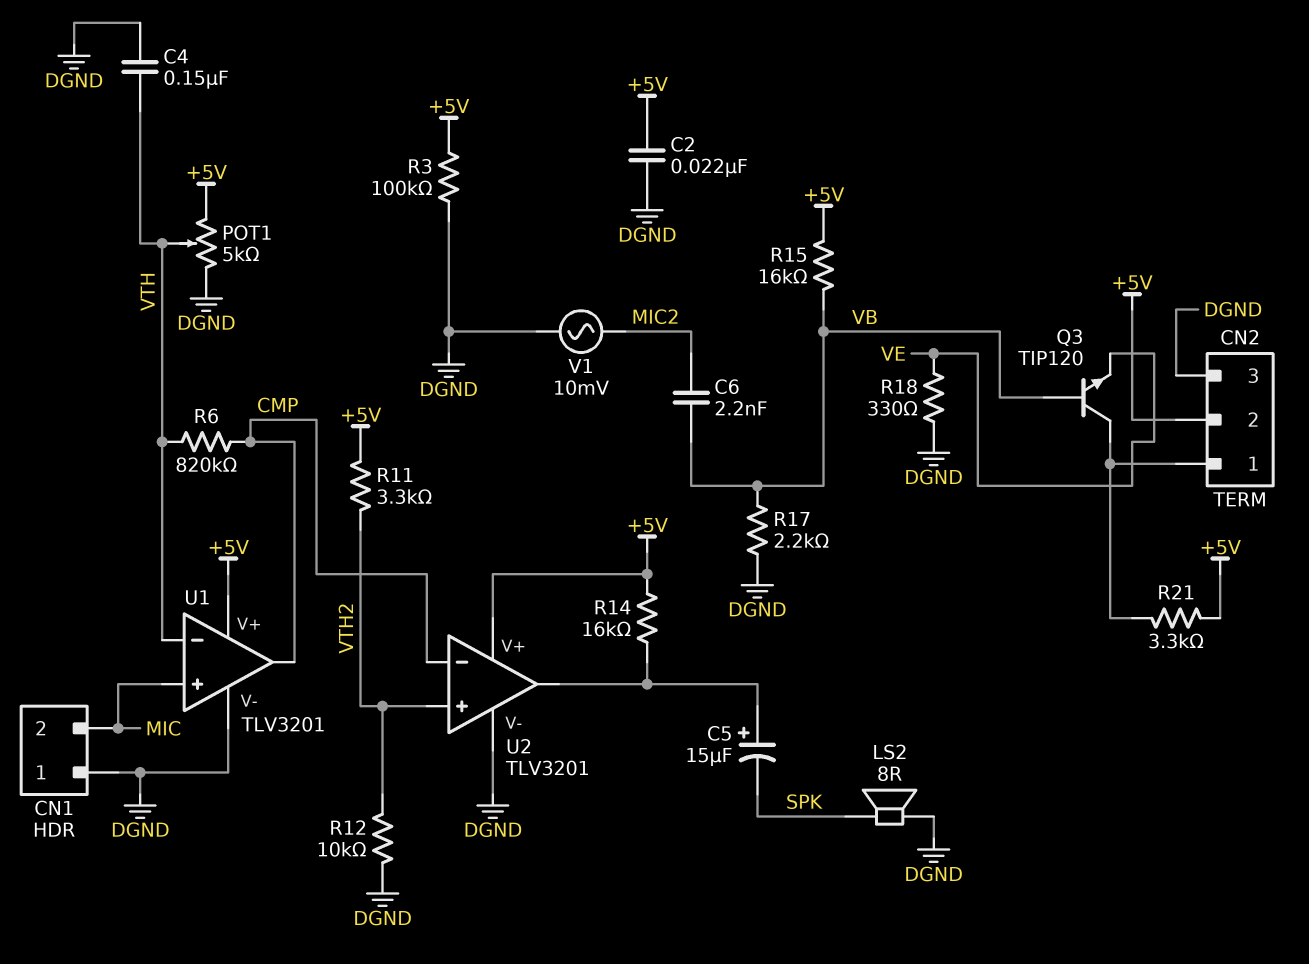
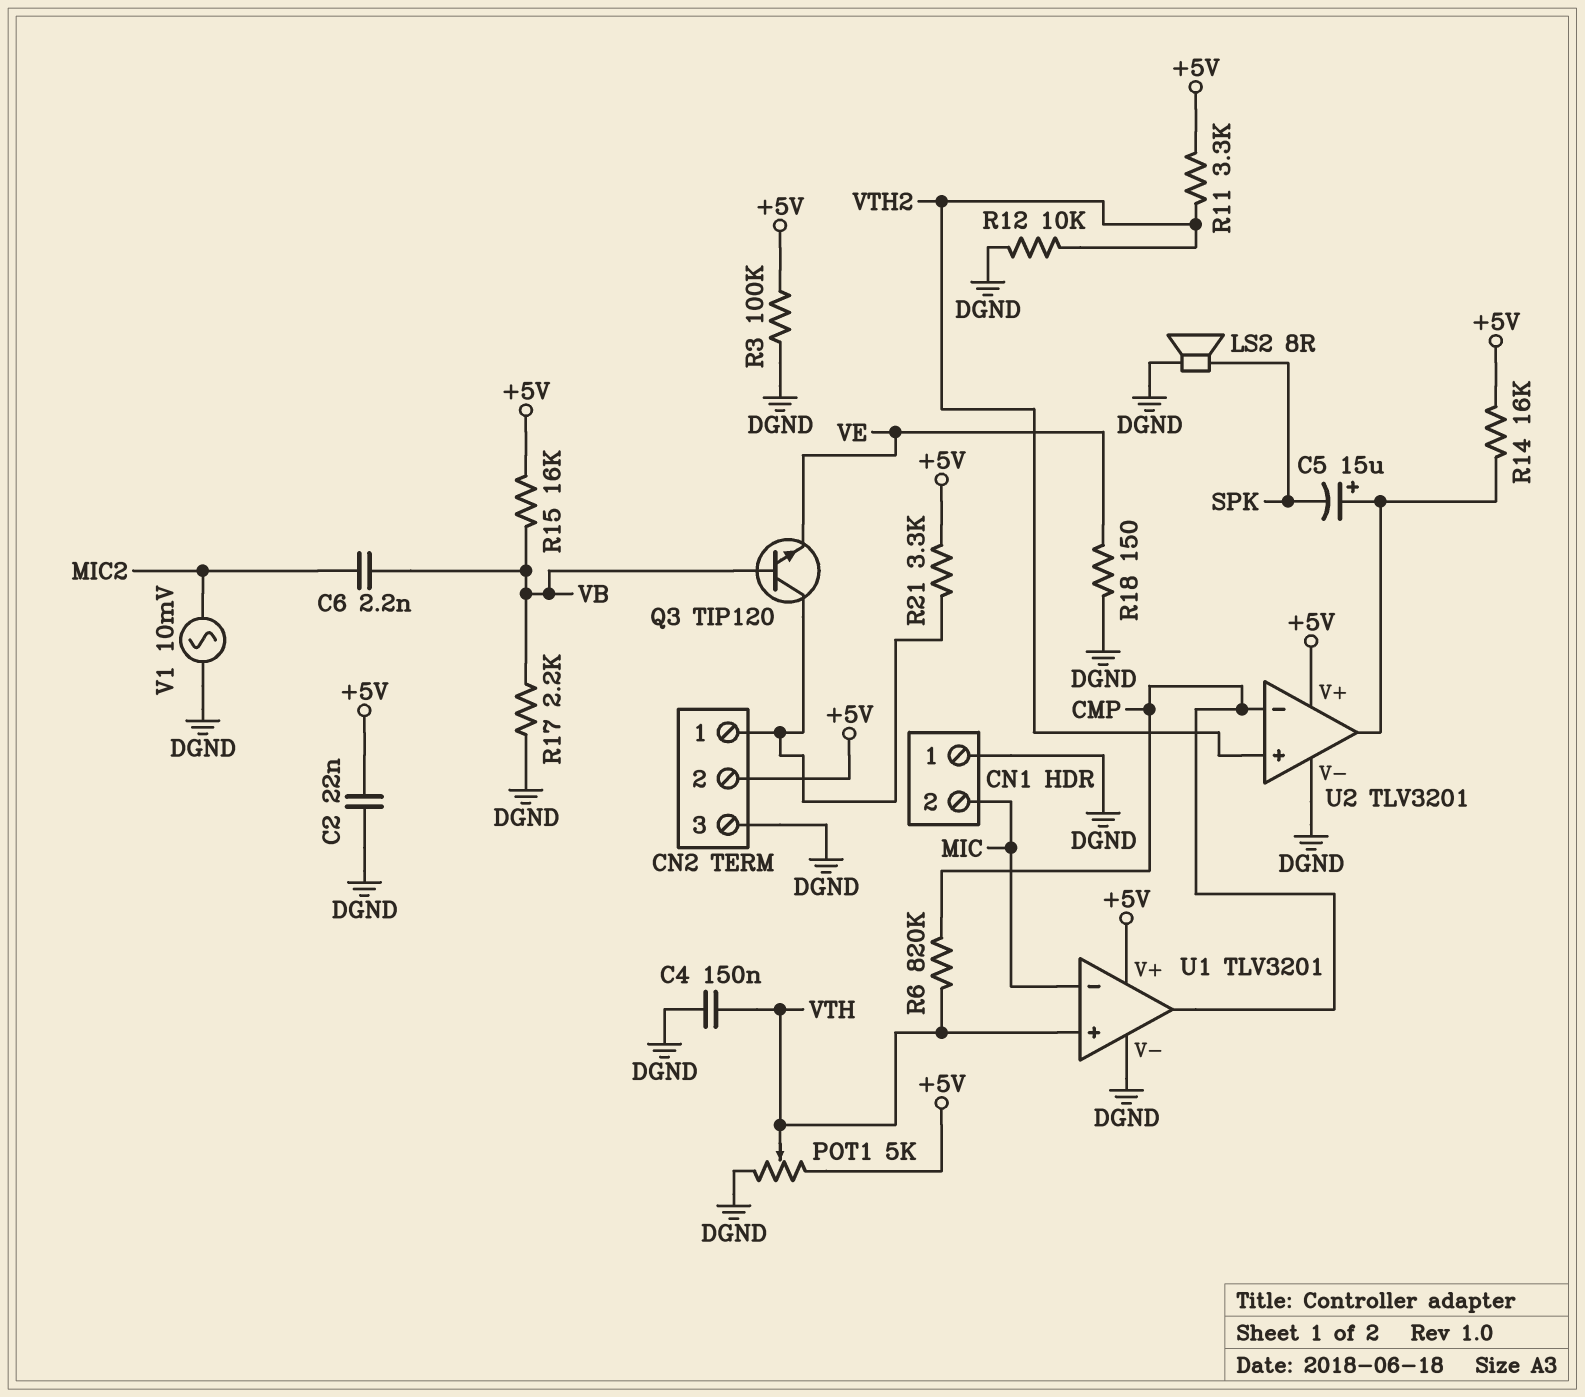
R18: 330 (DGND, VE) -> 150 (DGND, VE)
U1 pin in+: MIC -> VTH
U1 pin in-: VTH -> MIC

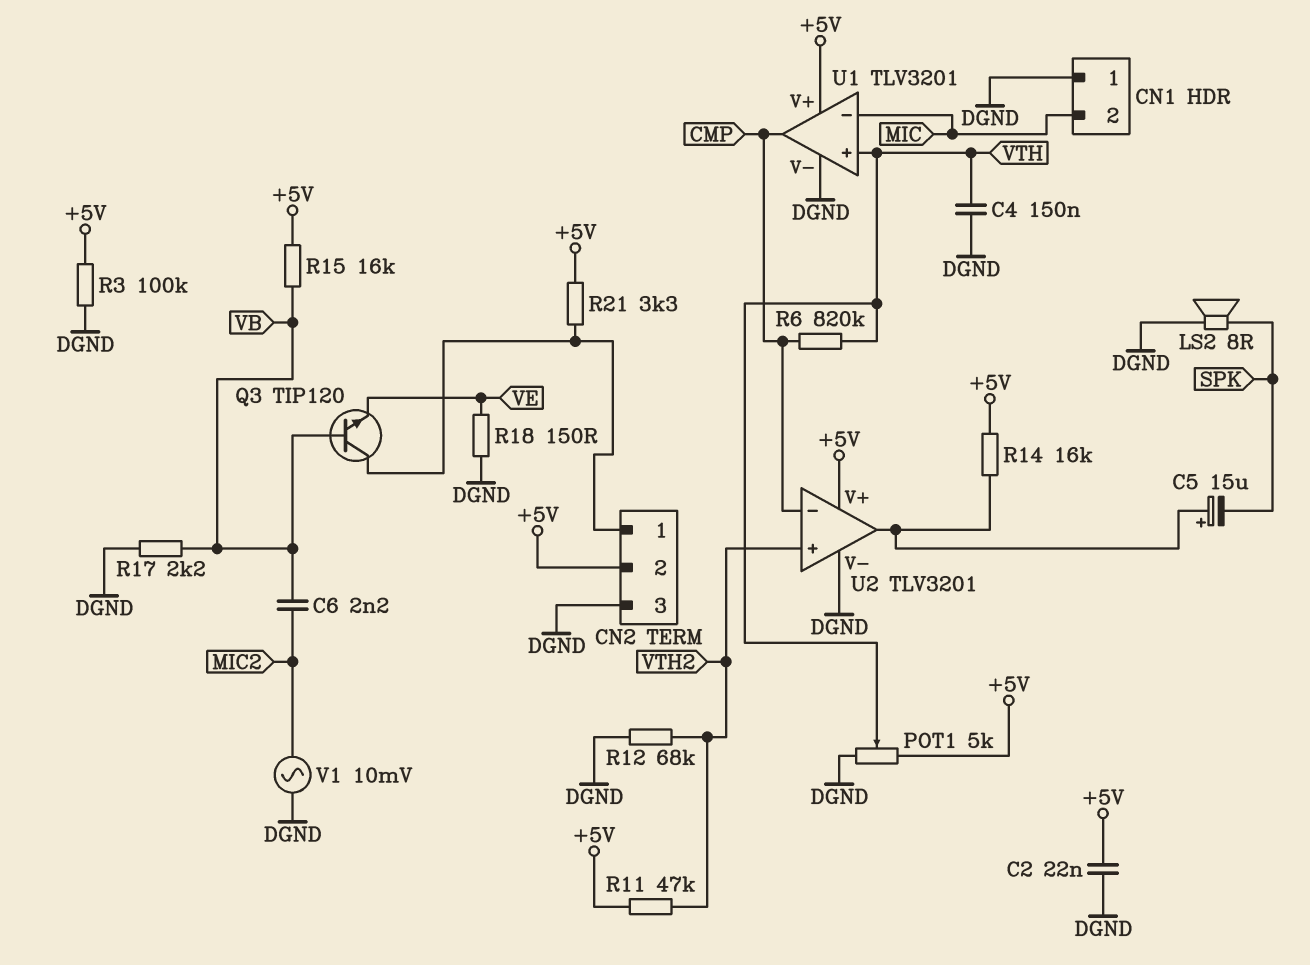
R11: 3.3k (+5V, VTH2) -> 47k (+5V, VTH2)
R12: 10k (DGND, VTH2) -> 68k (DGND, VTH2)

